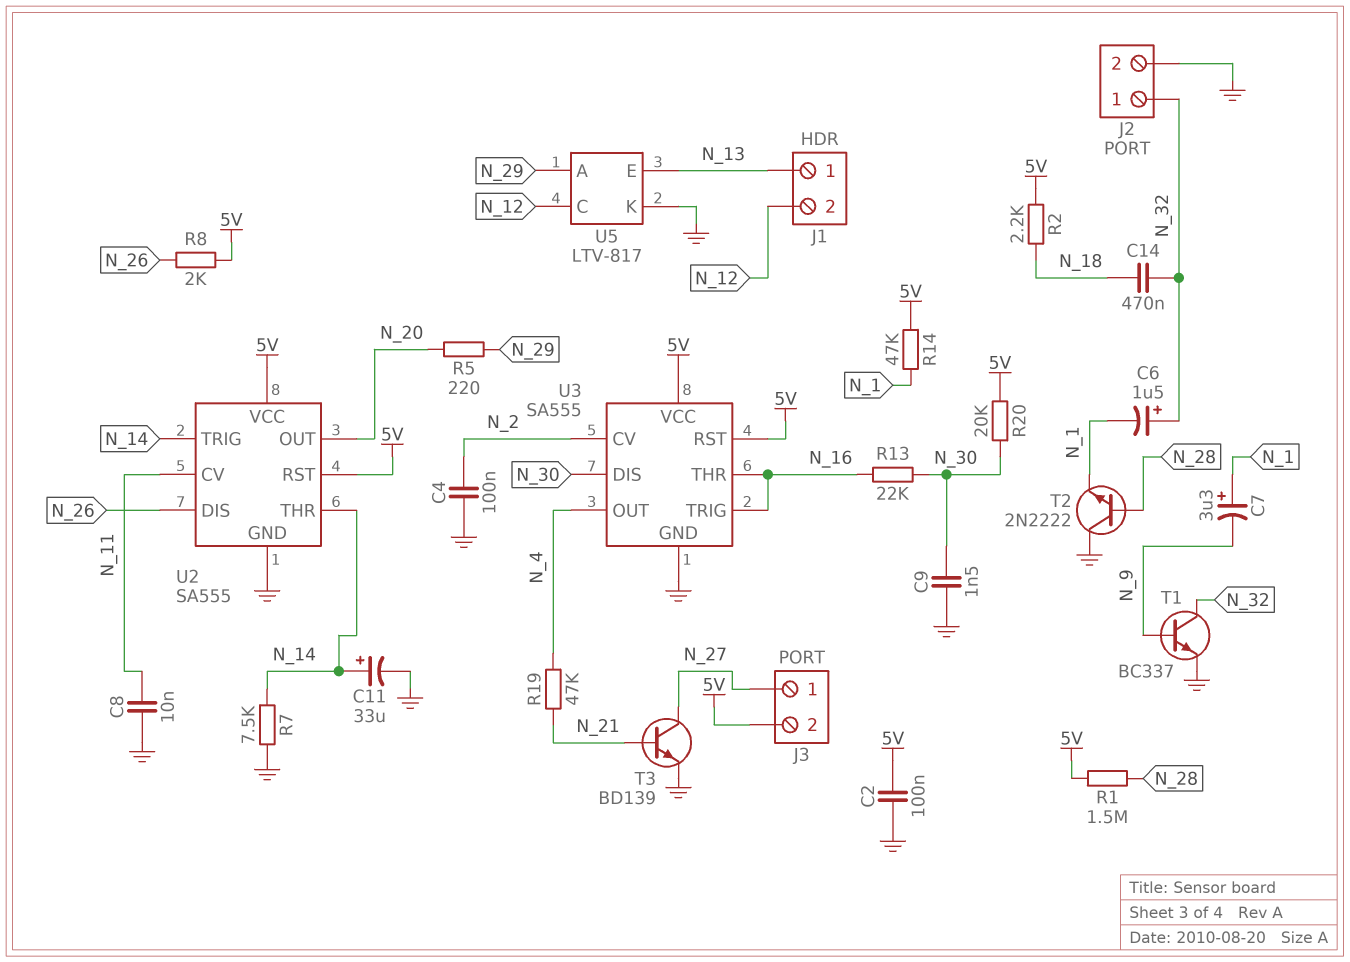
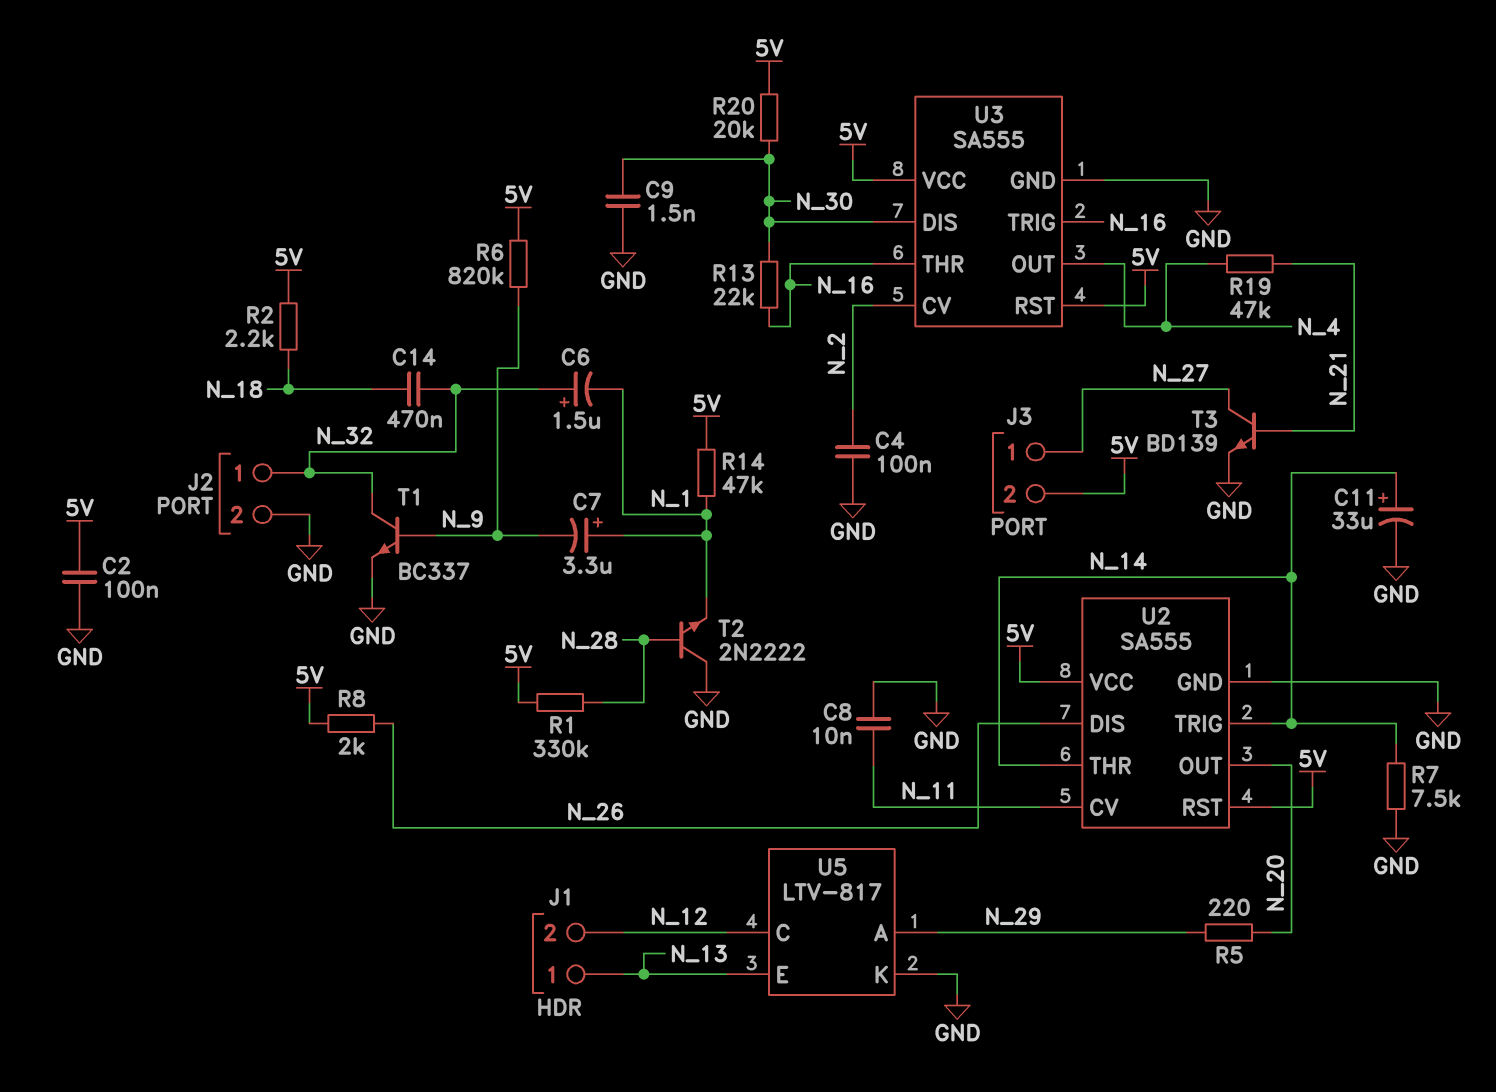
R1: 1.5M (5V, N_28) -> 330k (5V, N_28)
R6: none -> 820k (5V, N_9)

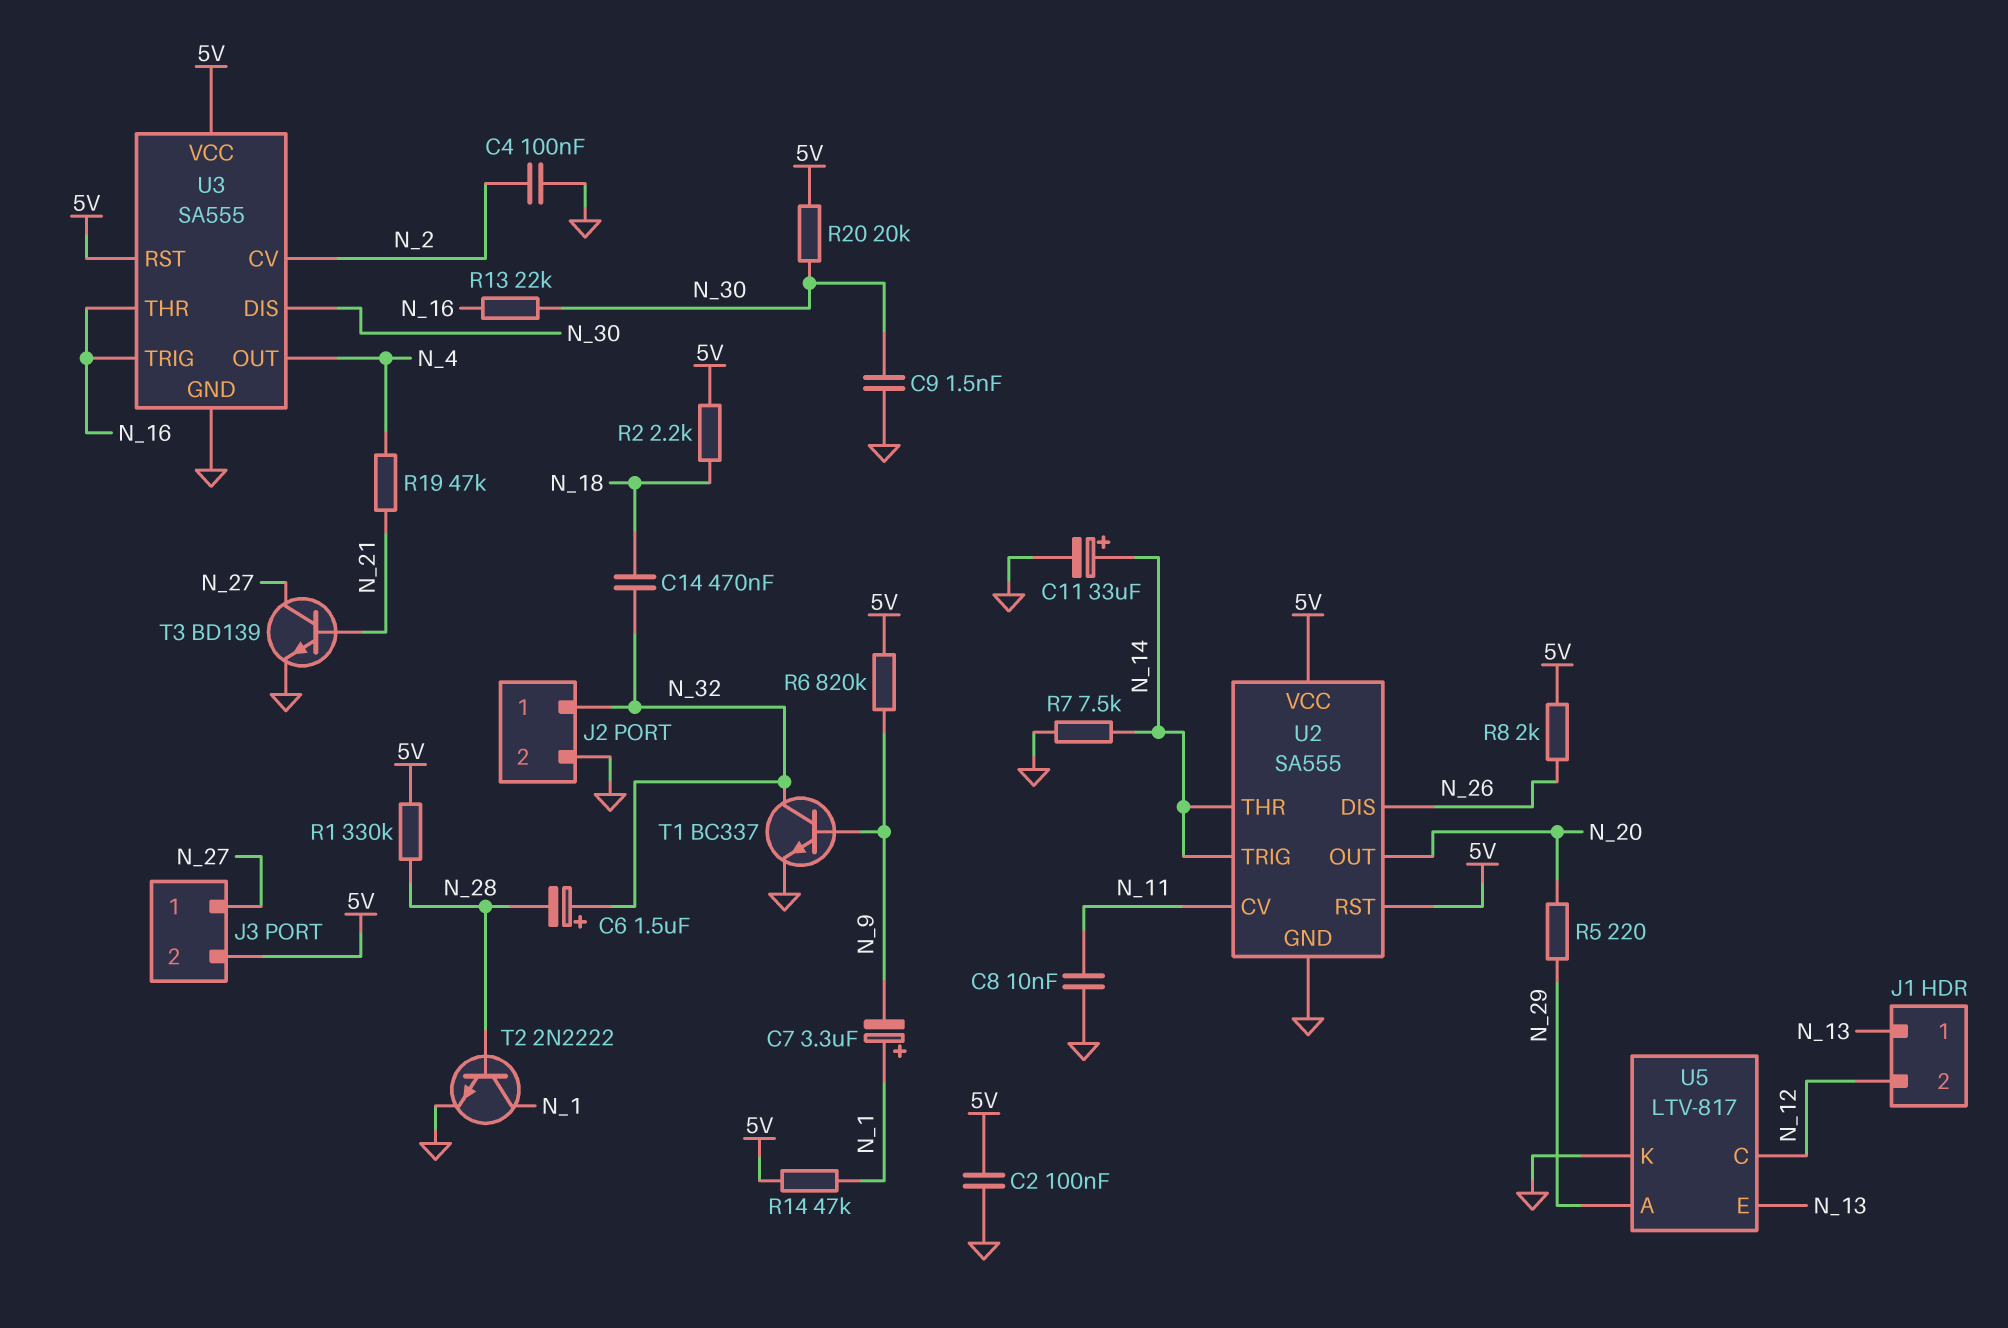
C6: 1.5uF (plus N_32, minus N_1) -> 1.5uF (plus N_32, minus N_28)
T2: NPN 2N2222 (B N_28, C GND, E N_1) -> NPN 2N2222 (B N_28, C N_1, E GND)

